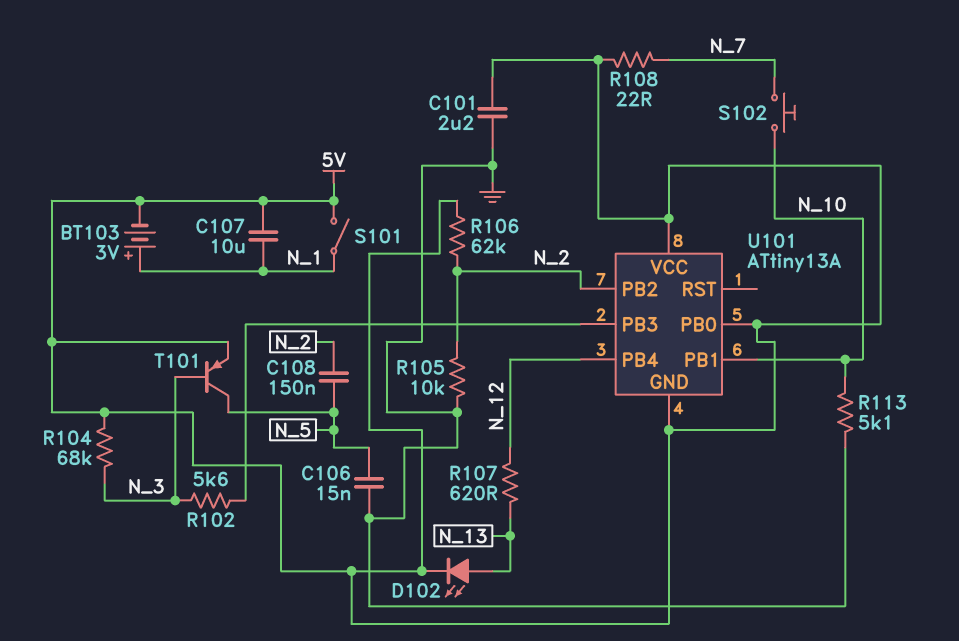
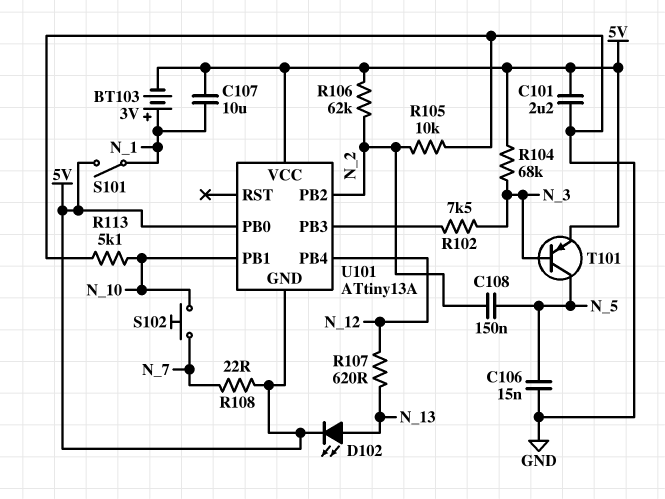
R102: 5.6k (N_3, U101/PB3) -> 7.5k (N_3, U101/PB3)

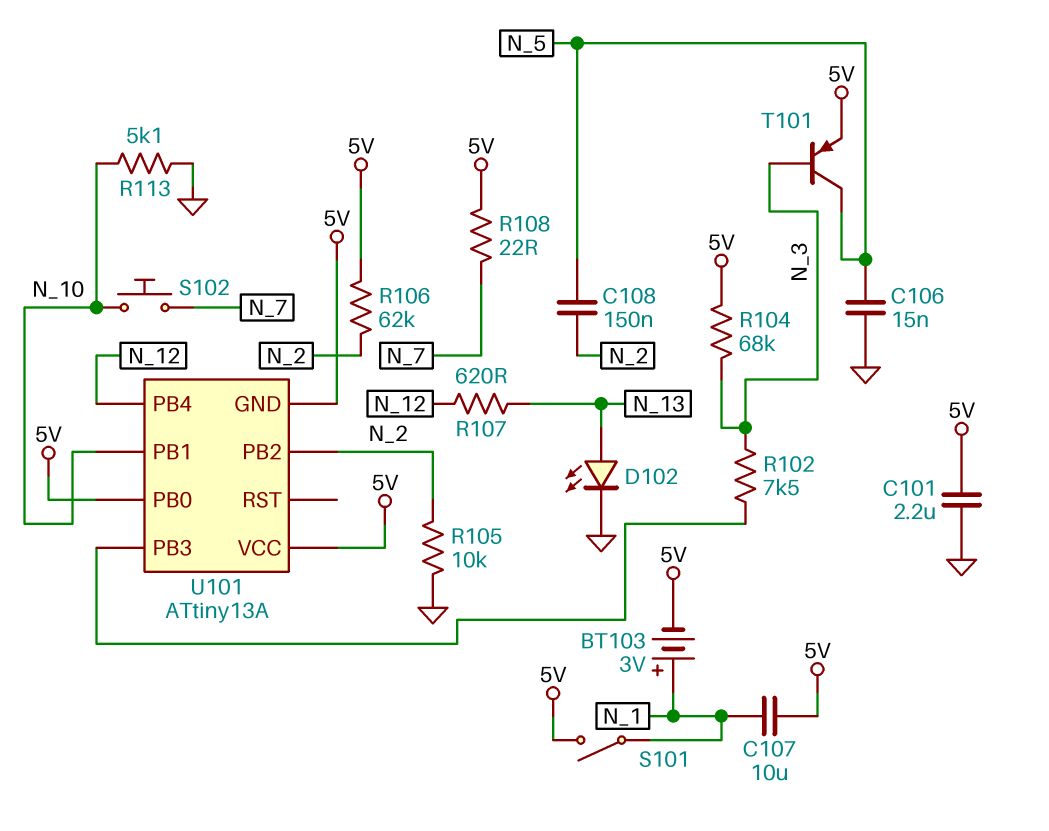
D102: LED (A N_13, K 5V) -> LED (A N_13, K GND)

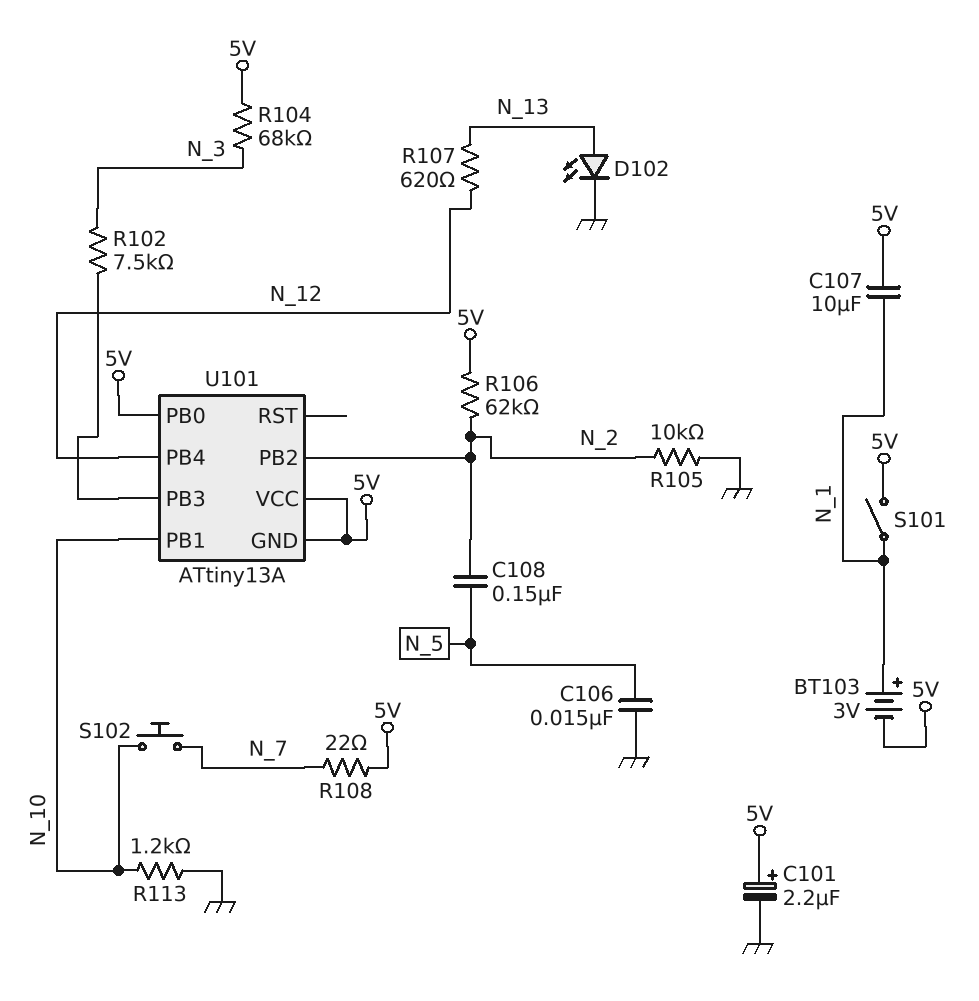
C101: 2.2uF (5V, GND) -> 2.2uF (plus 5V, minus GND)
R113: 5.1k (GND, N_10) -> 1.2k (GND, N_10)
T101: PNP (B N_3, C N_5, E 5V) -> none

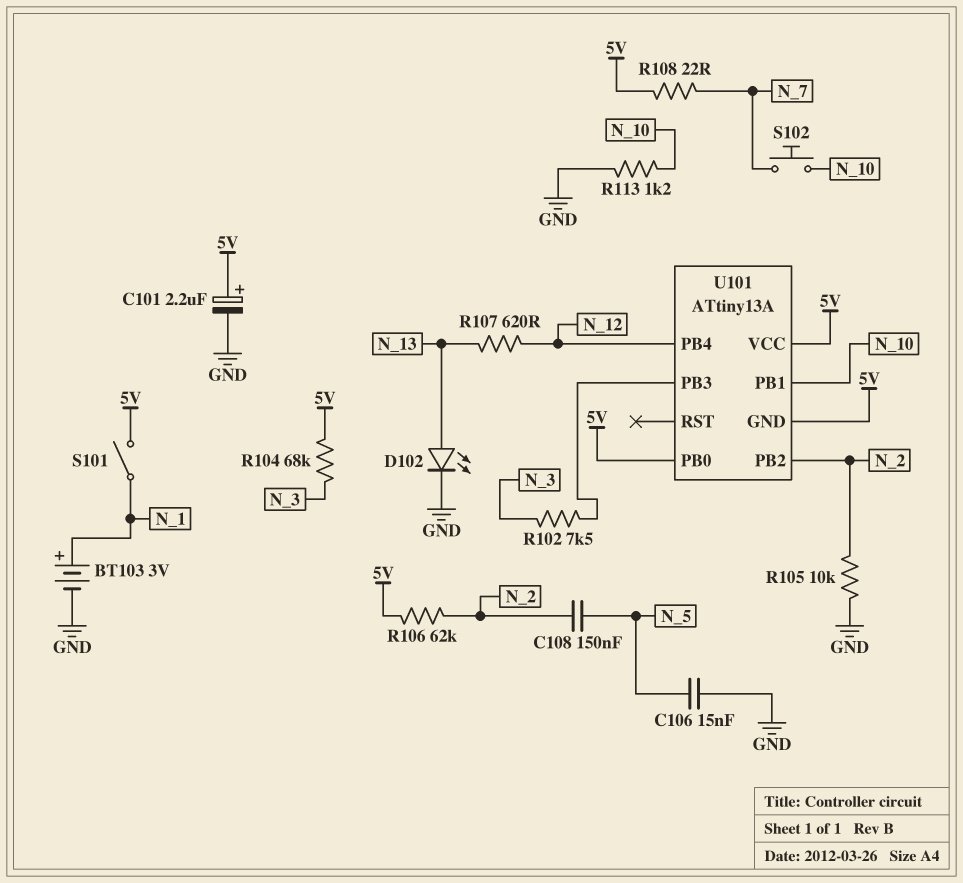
BT103: 3V (plus N_1, minus 5V) -> 3V (plus N_1, minus GND)
C107: 10uF (5V, N_1) -> none

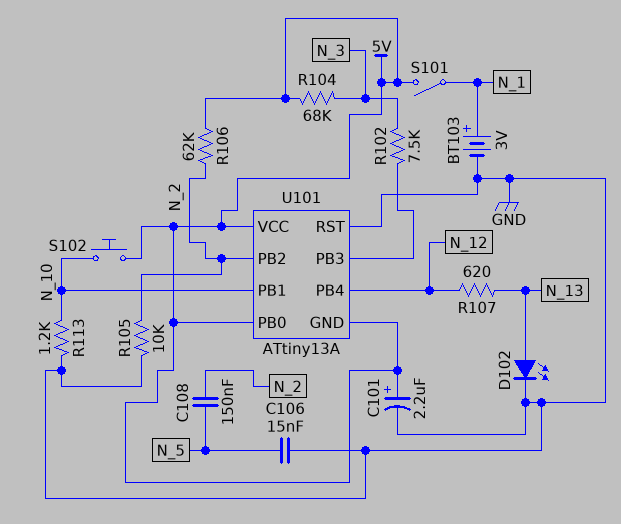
R108: 22 (5V, N_7) -> none
S102: button (N_7, N_10) -> button (5V, N_10)
U101 pin RST: none -> GND

